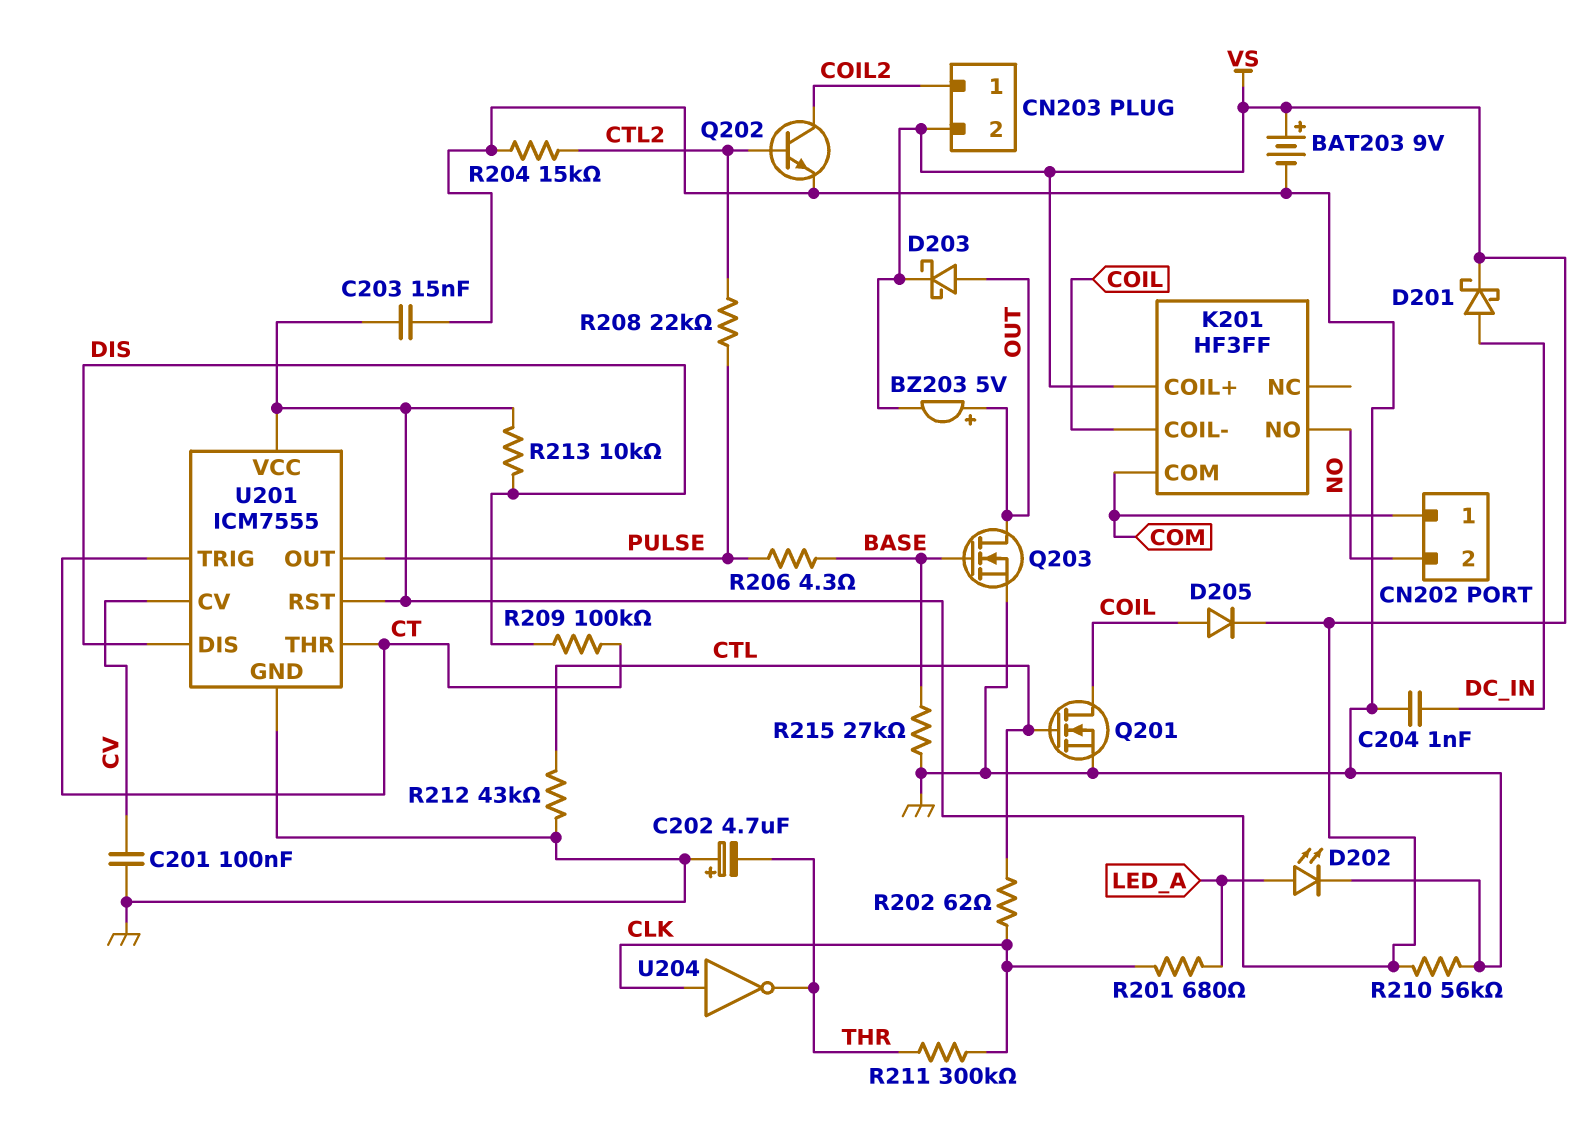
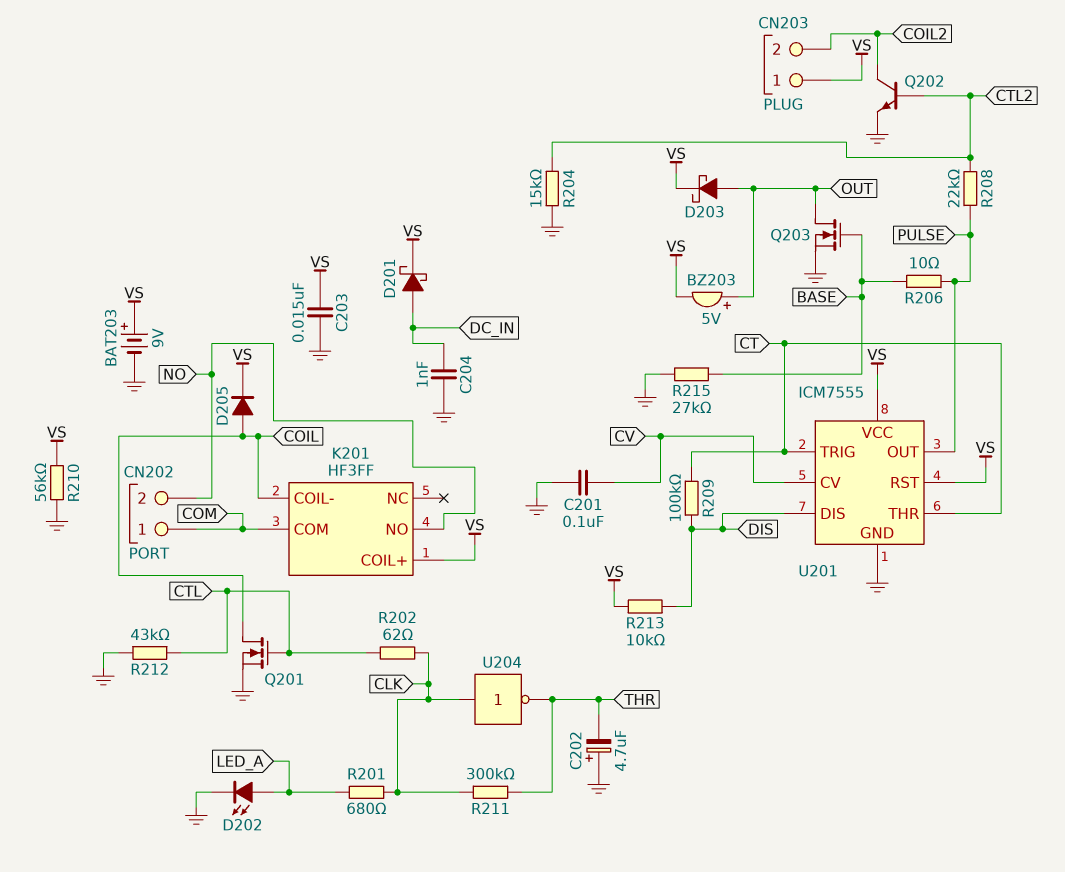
CN203 pin 1: COIL2 -> VS
CN203 pin 2: VS -> COIL2
R206: 4.3 (BASE, PULSE) -> 10 (BASE, PULSE)

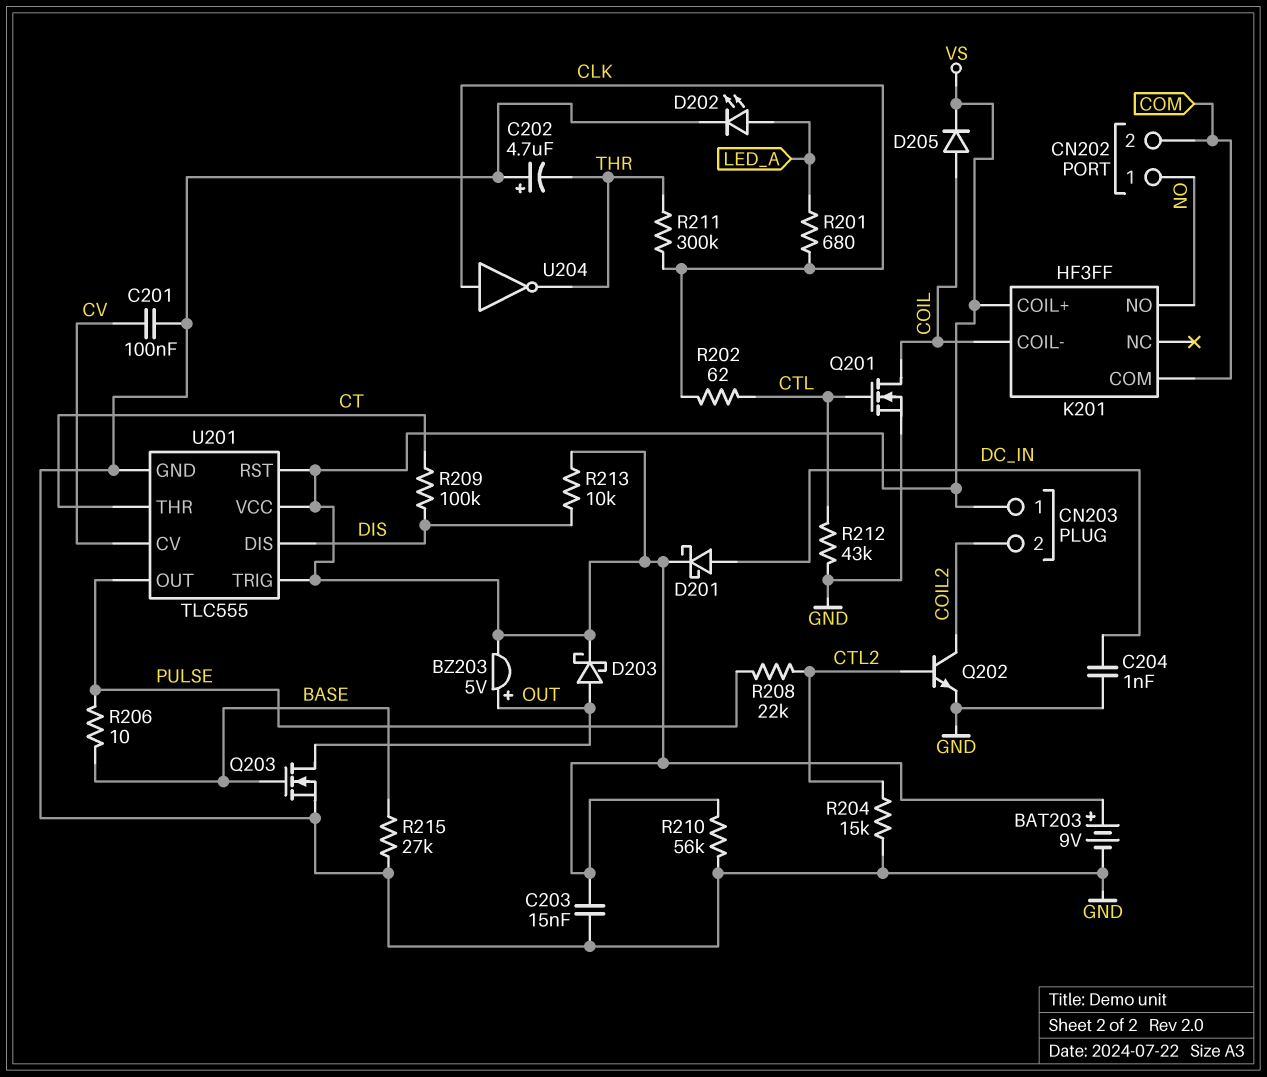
CN202 pin 1: COM -> NO
CN202 pin 2: NO -> COM
U201: ICM7555 -> TLC555
U201 pin TRIG: CT -> VS

